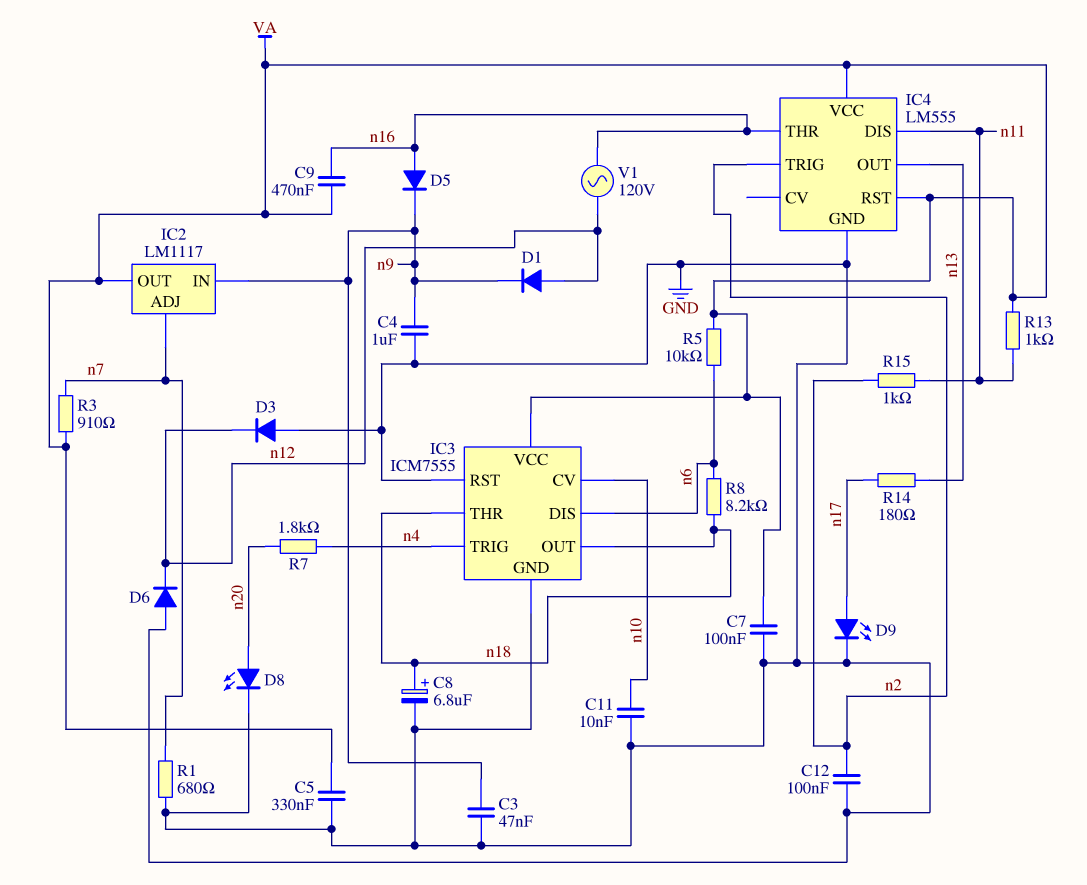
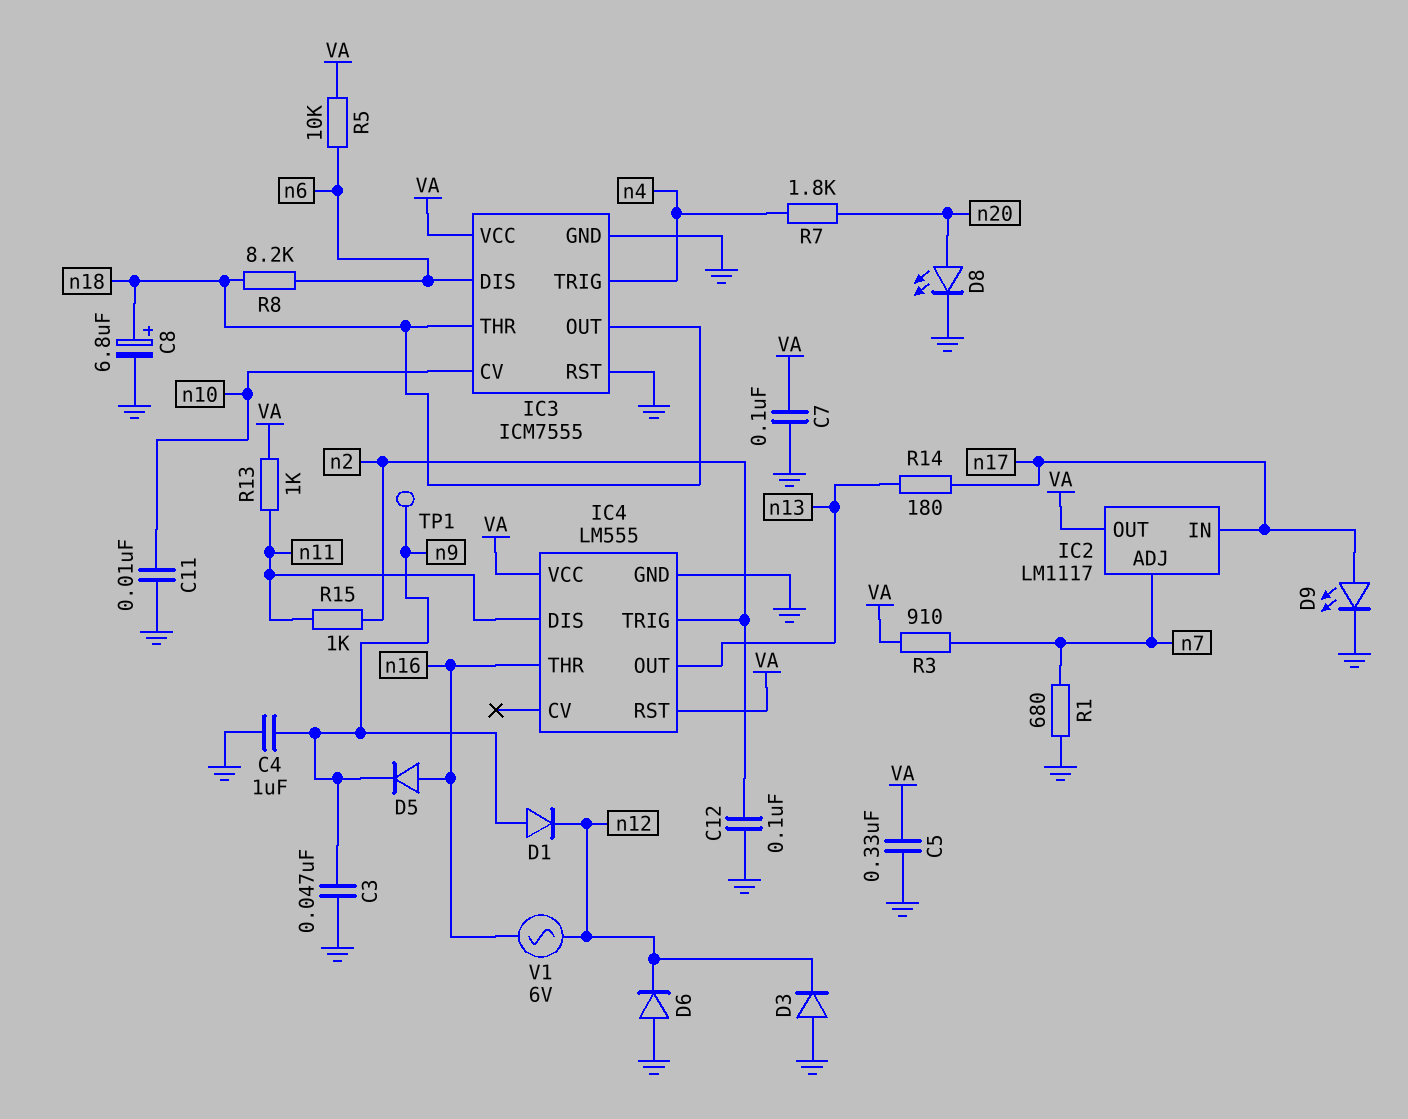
C9: 470nF (VA, n16) -> none
D1: diode (A n12, K n9) -> diode (A n9, K n12)
IC2 pin IN: n9 -> n17
TP1: none -> test point (n9)
V1: AC 120V (n12, n16) -> AC 6V (n12, n16)

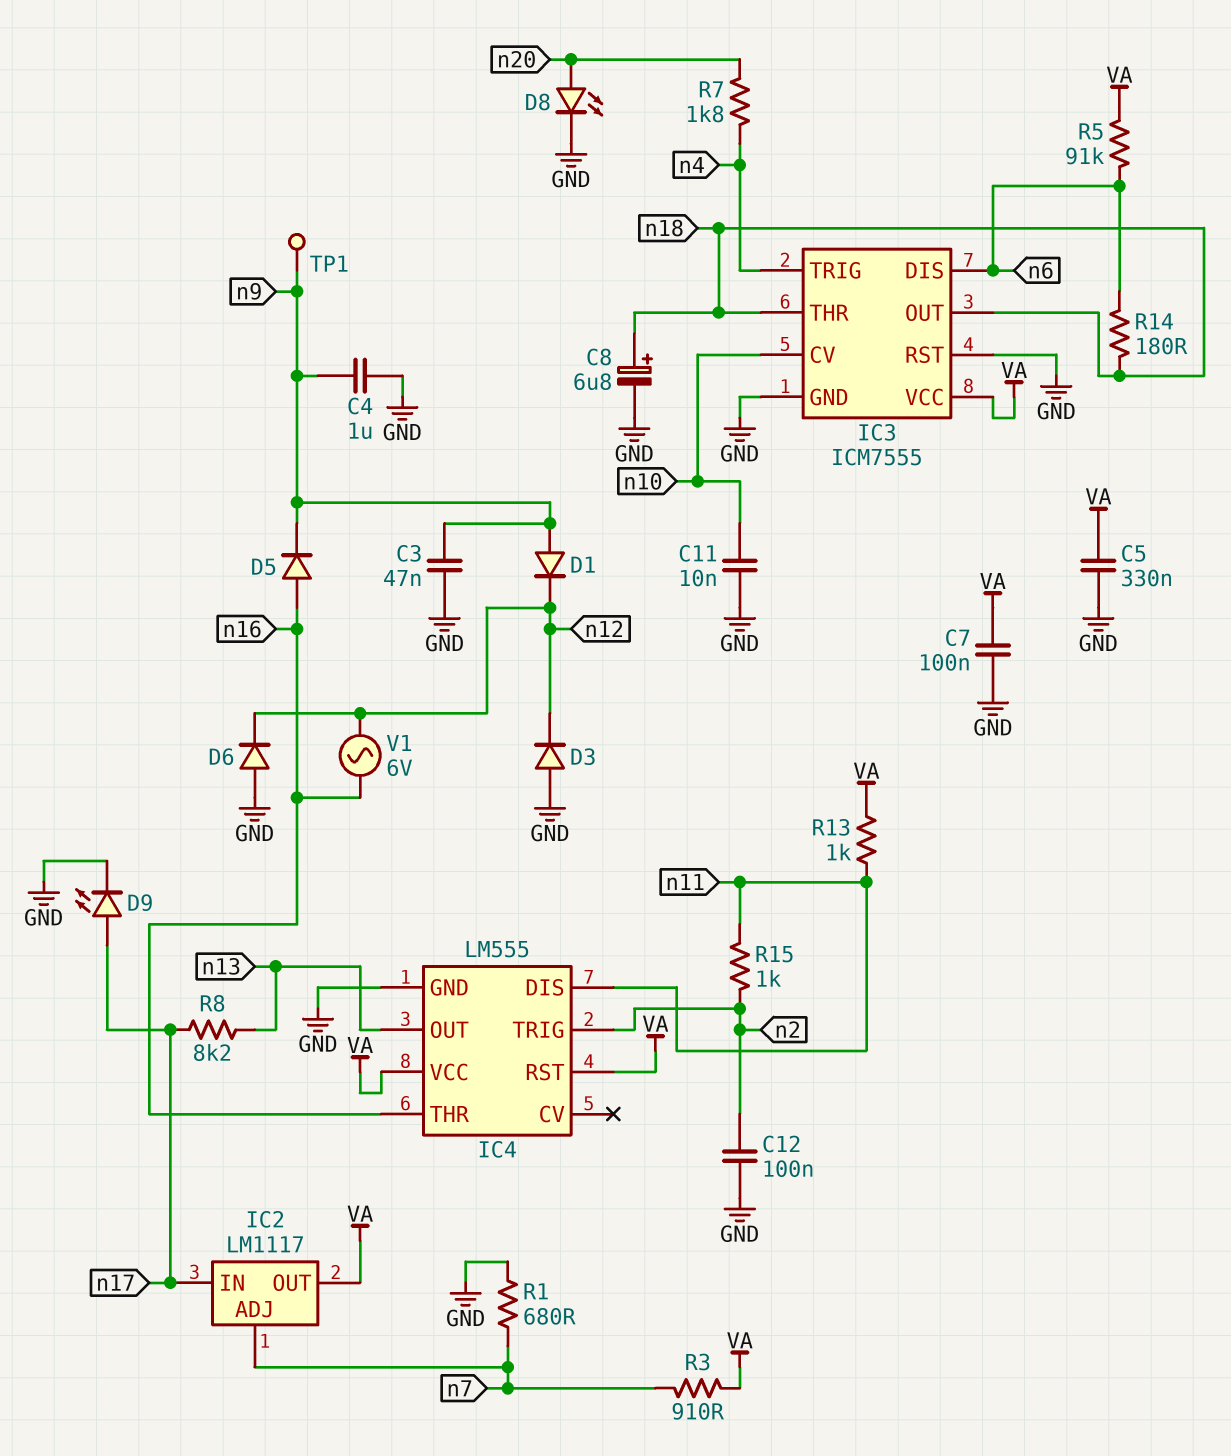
R5: 10k (VA, n6) -> 91k (VA, n6)
R8: 8.2k (n6, n18) -> 8.2k (n13, n17)
R14: 180 (n13, n17) -> 180 (n6, n18)

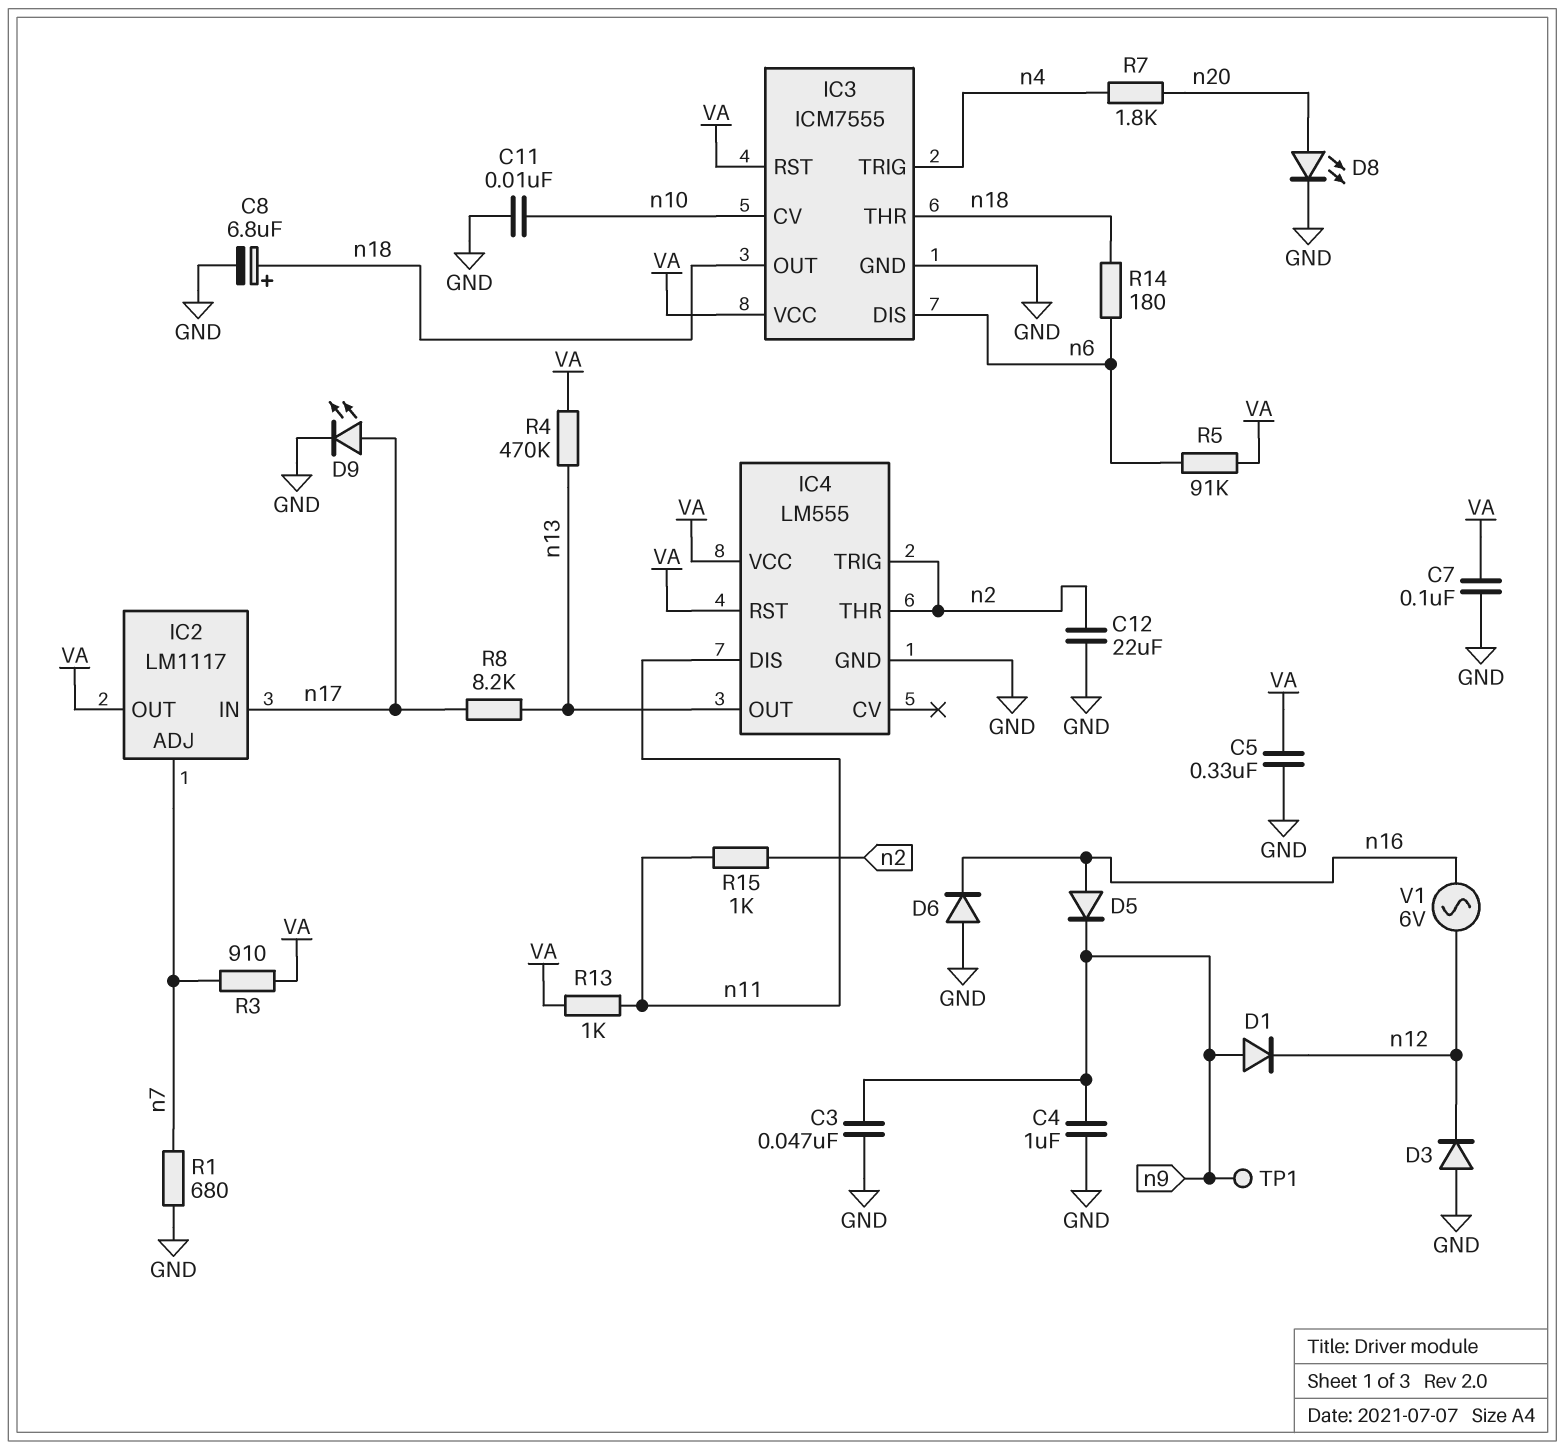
C12: 100nF (GND, n2) -> 22uF (GND, n2)
D6: diode (A GND, K n12) -> diode (A GND, K n16)
IC3 pin RST: GND -> VA
IC4 pin THR: n16 -> n2
R4: none -> 470k (VA, n13)

